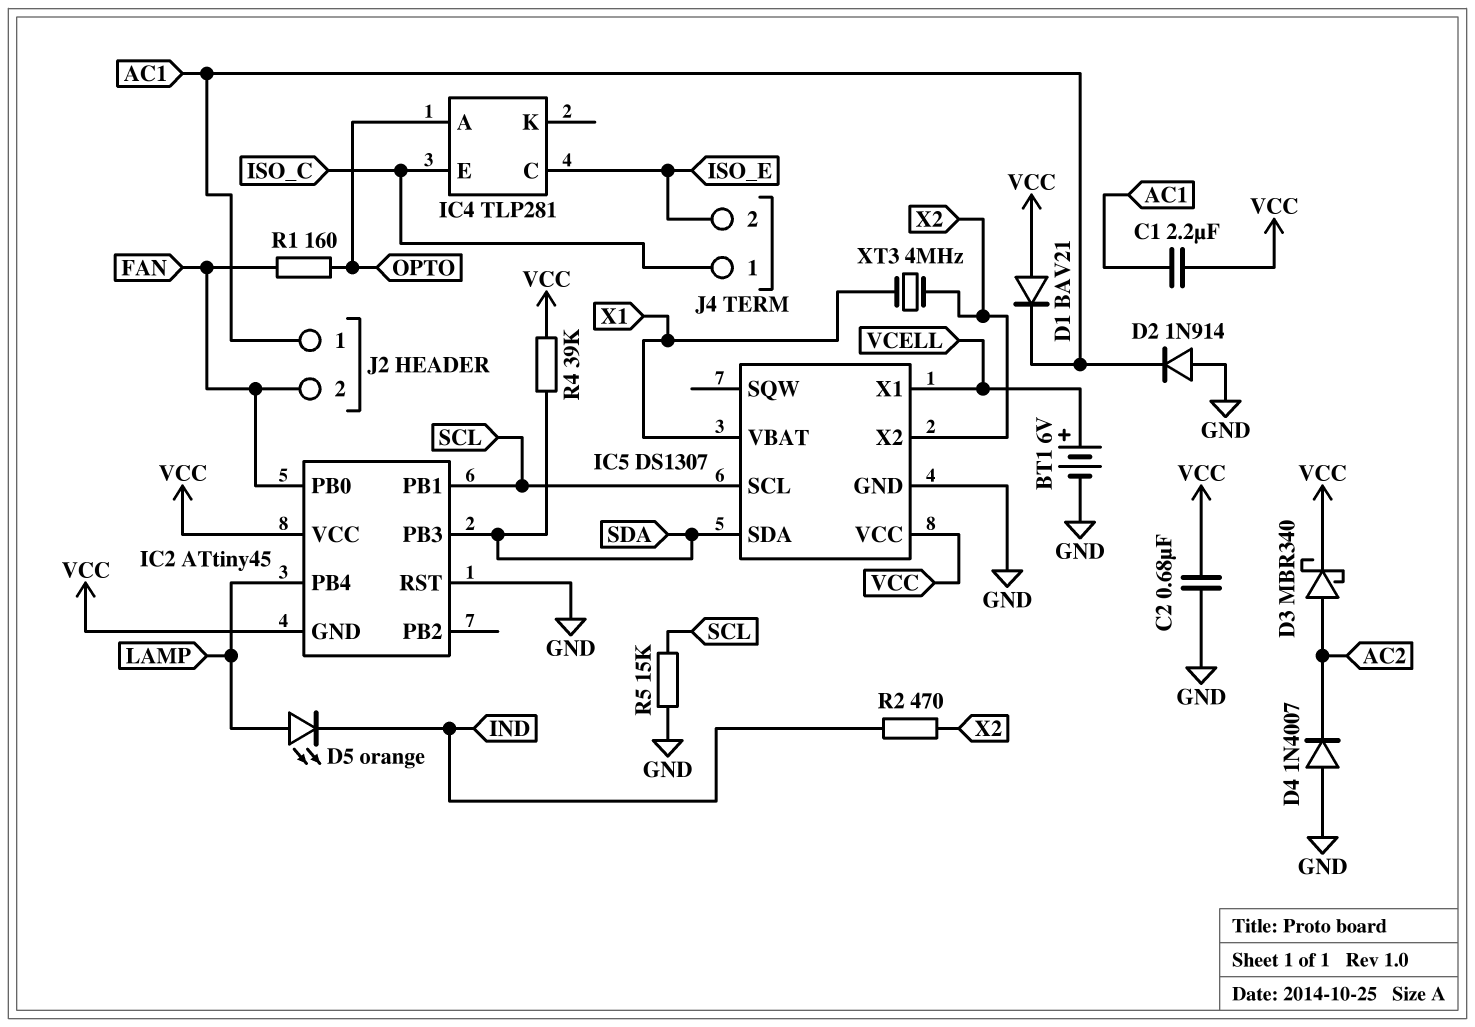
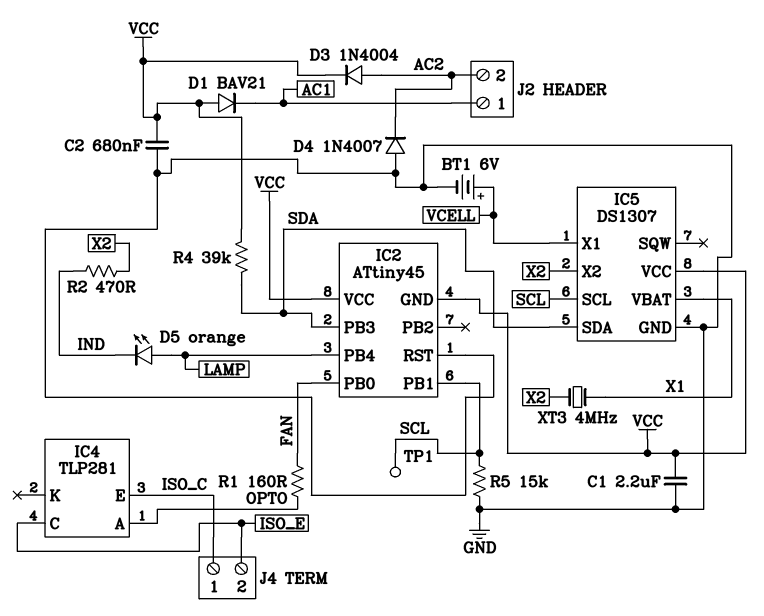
C1: 2.2uF (AC1, VCC) -> 2.2uF (GND, VCC)
D2: diode 1N914 (A GND, K AC1) -> none
D3: schottky MBR340 (A AC2, K VCC) -> diode 1N4004 (A AC2, K VCC)
J2 pin 2: FAN -> AC2
TP1: none -> test point (SCL)

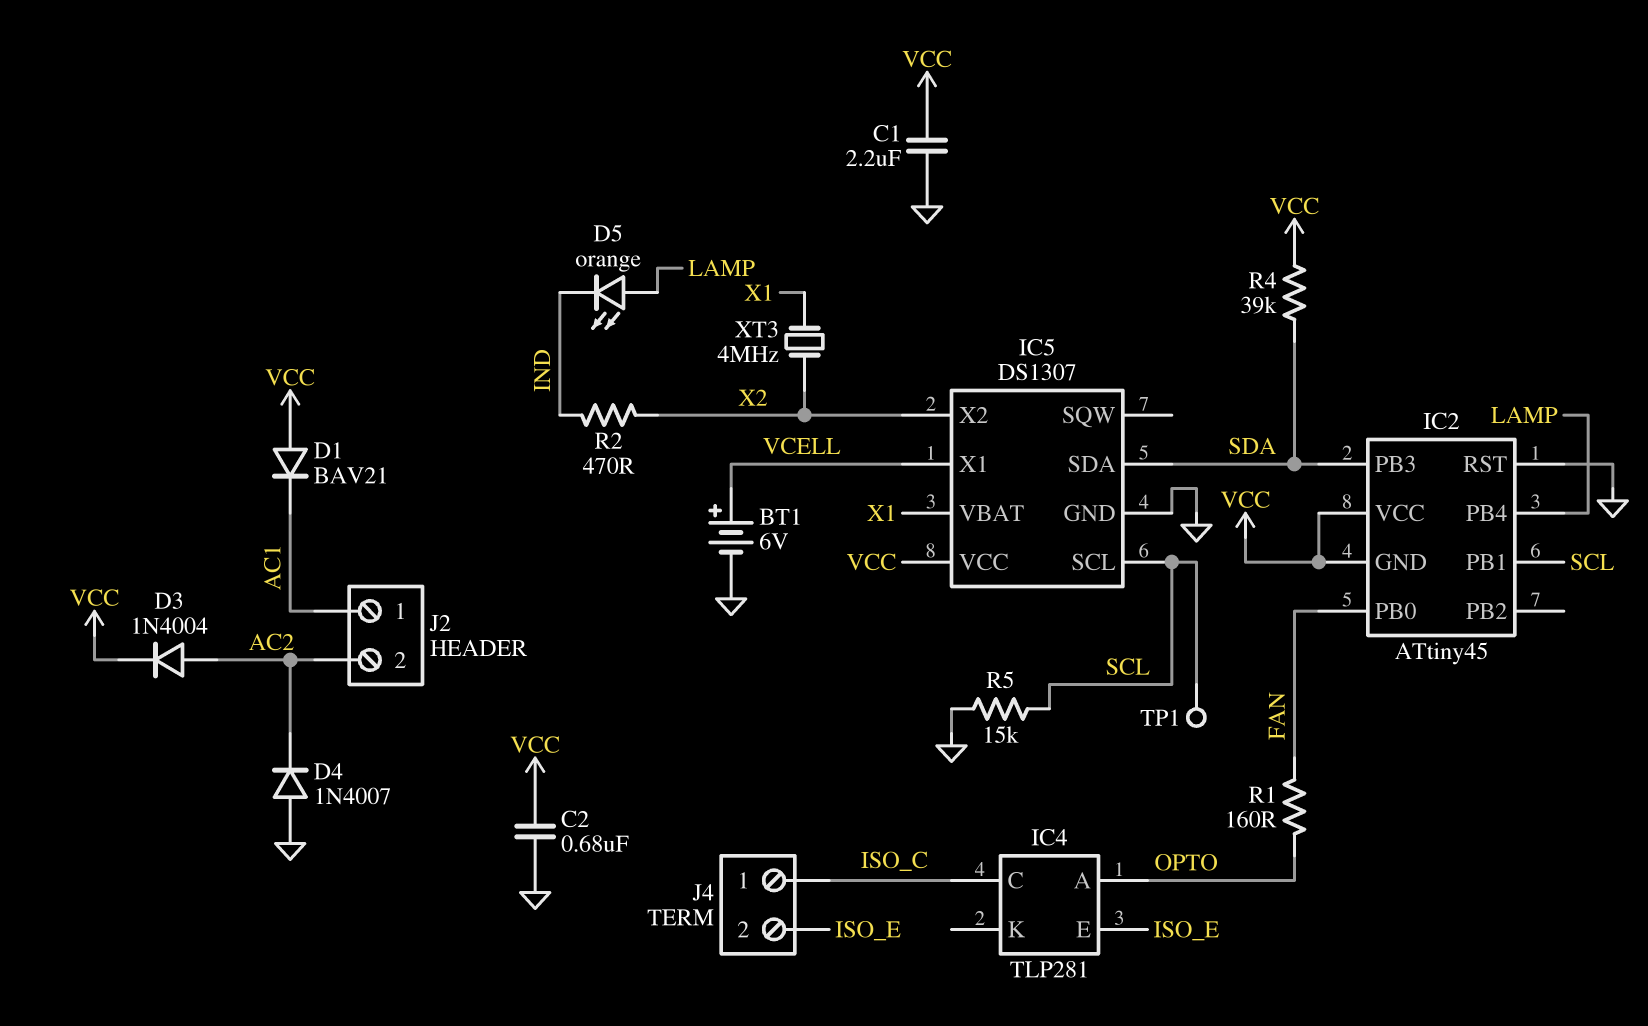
IC4 pin C: ISO_E -> ISO_C
IC4 pin E: ISO_C -> ISO_E

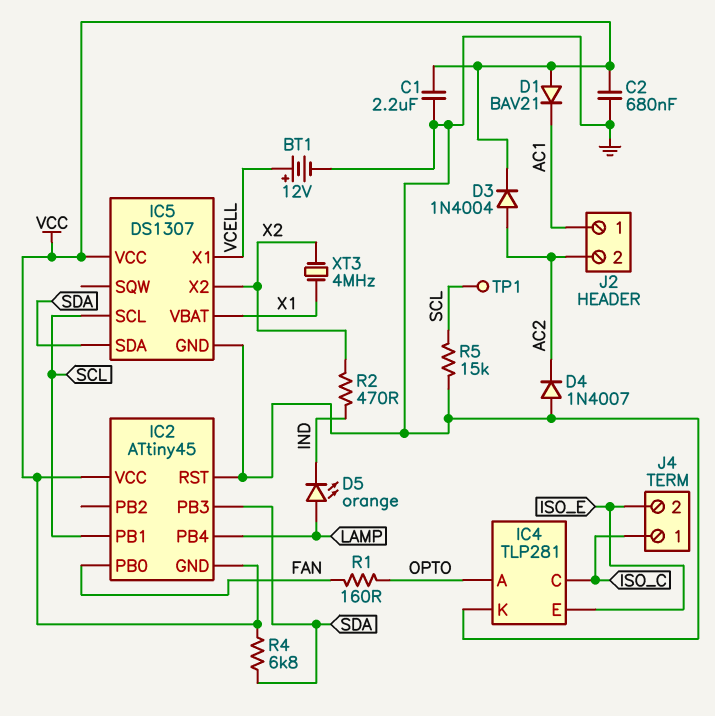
BT1: 6V (plus VCELL, minus GND) -> 12V (plus VCELL, minus GND)
IC4 pin K: none -> GND
R4: 39k (SDA, VCC) -> 6.8k (SDA, VCC)

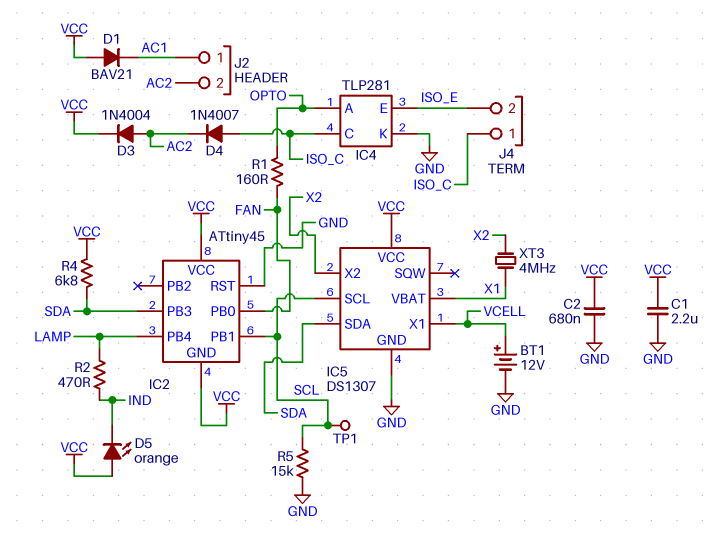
D4: diode 1N4007 (A GND, K AC2) -> diode 1N4007 (A ISO_C, K AC2)
D5: LED orange (A LAMP, K IND) -> LED orange (A VCC, K IND)
R2: 470 (IND, X2) -> 470 (IND, LAMP)

